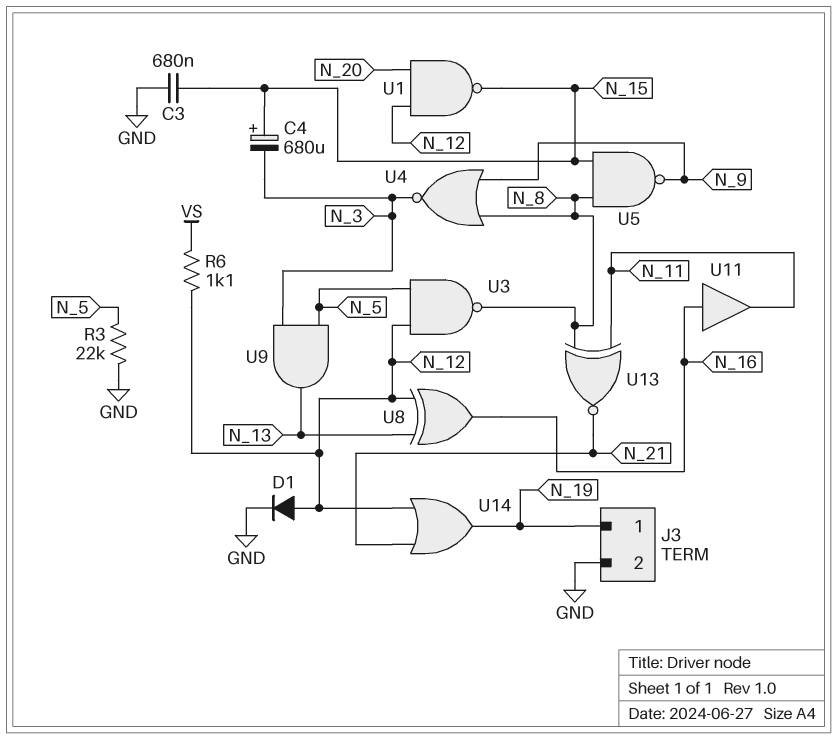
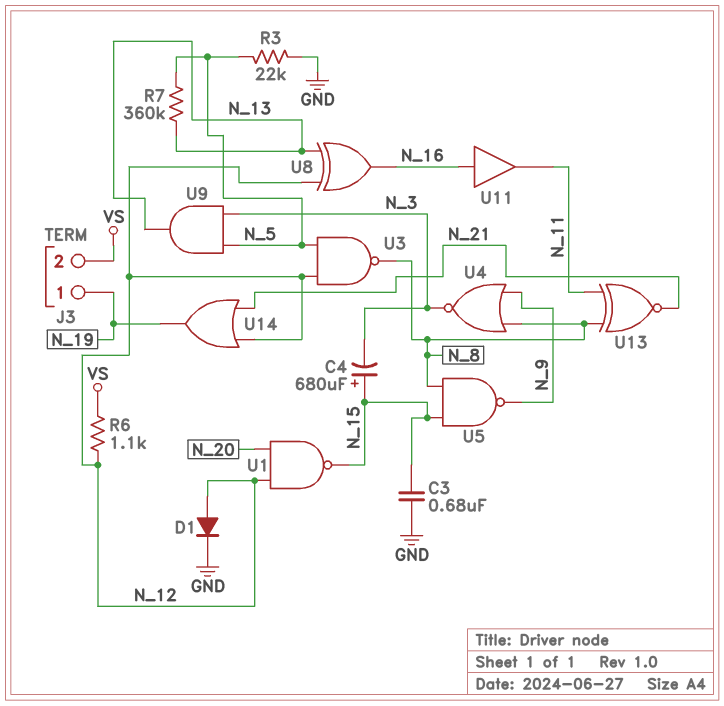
J3 pin 2: GND -> VS
R7: none -> 360k (N_5, N_13)

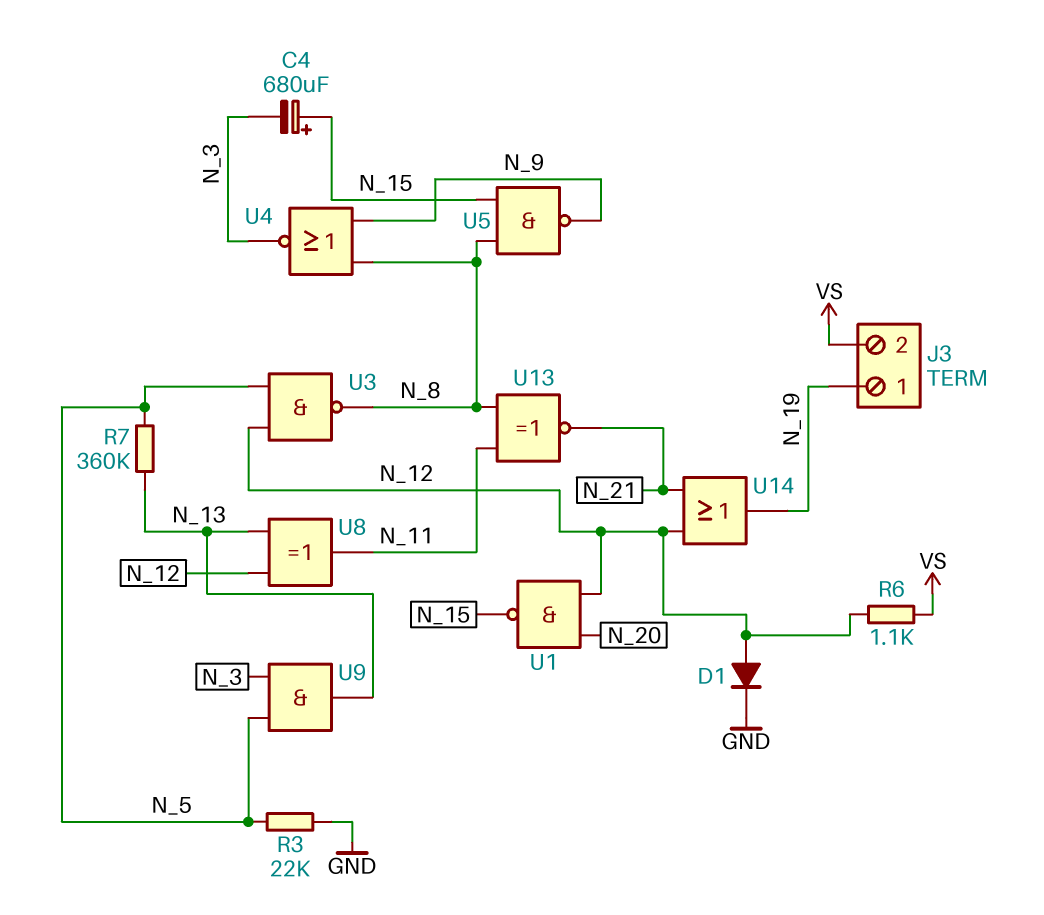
C3: 680nF (GND, N_15) -> none
U8: XOR (in N_12, in N_13, out N_16) -> XOR (in N_12, in N_13, out N_11)
U11: buffer (in N_16, out N_11) -> none

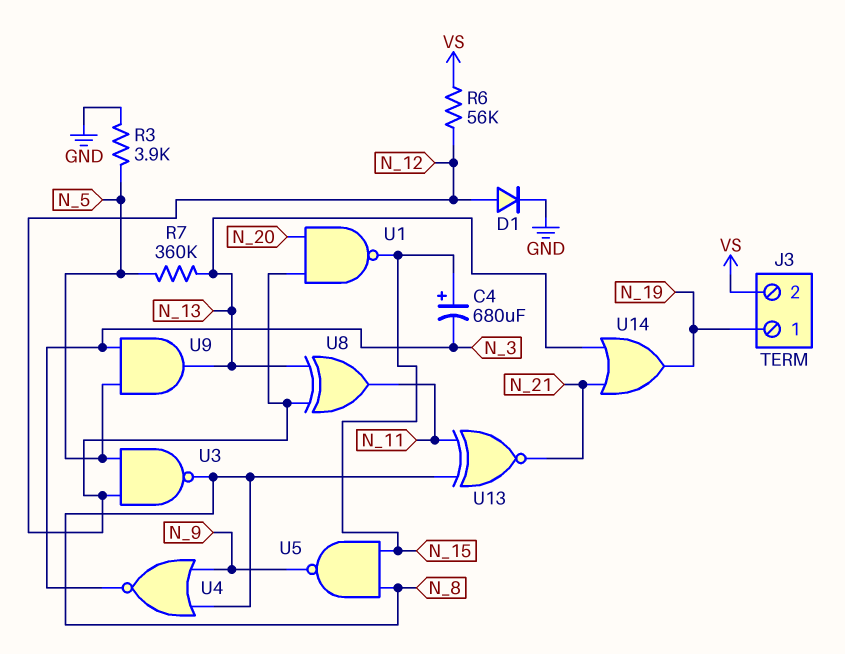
R3: 22k (GND, N_5) -> 3.9k (GND, N_5)
R6: 1.1k (N_12, VS) -> 56k (N_12, VS)
U14: OR (in N_12, in N_21, out N_19) -> OR (in N_13, in N_21, out N_19)

